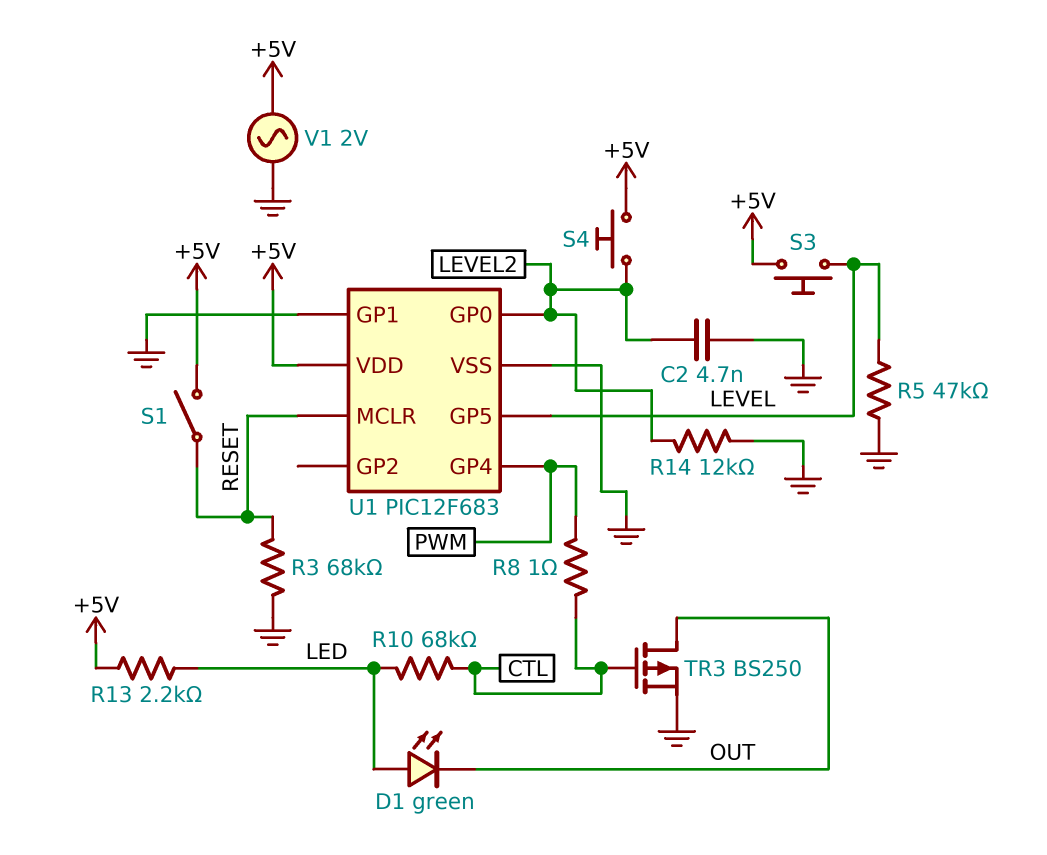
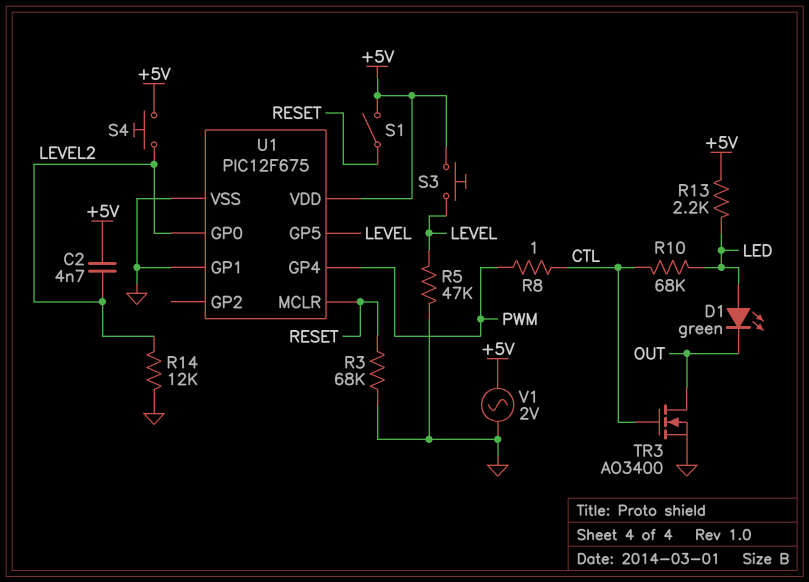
C2: 4.7nF (GND, LEVEL2) -> 4.7nF (+5V, LEVEL2)
TR3: PMOS BS250 (G CTL, D OUT, S GND) -> NMOS AO3400 (G CTL, D OUT, S GND)
U1: PIC12F683 -> PIC12F675

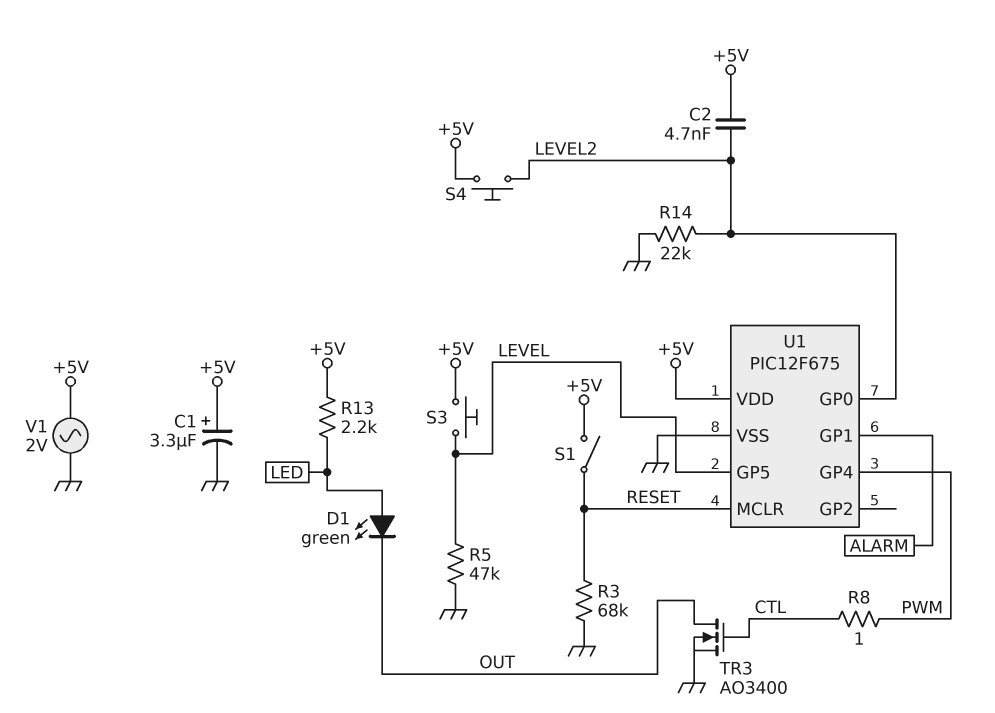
C1: none -> 3.3uF (plus +5V, minus GND)
R10: 68k (CTL, LED) -> none
R14: 12k (GND, LEVEL2) -> 22k (GND, LEVEL2)
U1 pin GP1: GND -> ALARM

